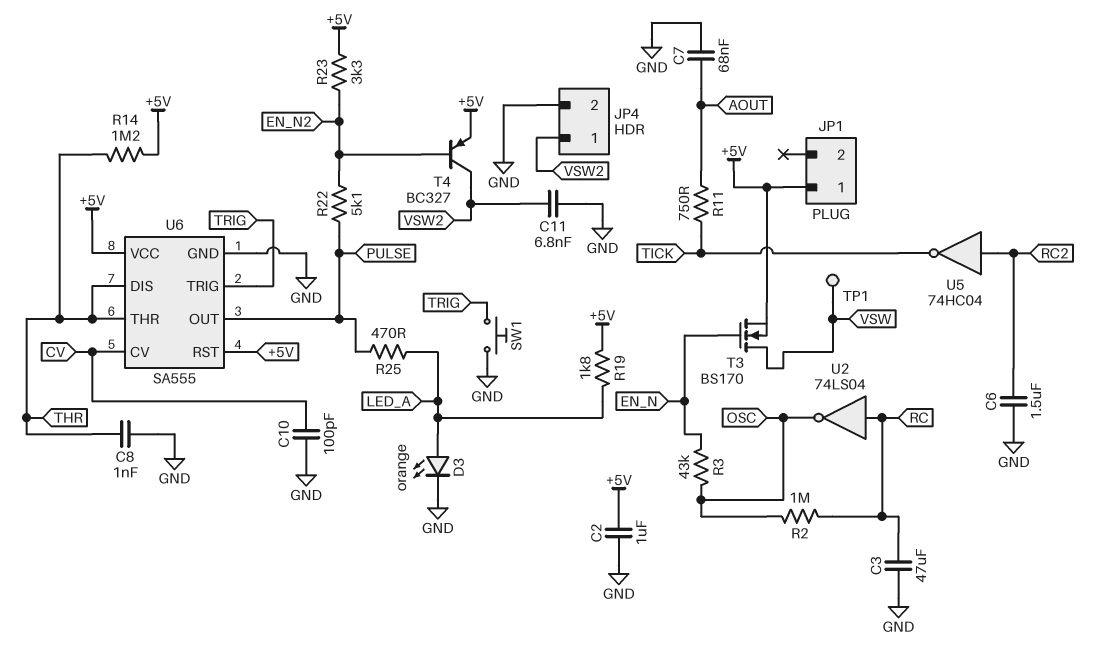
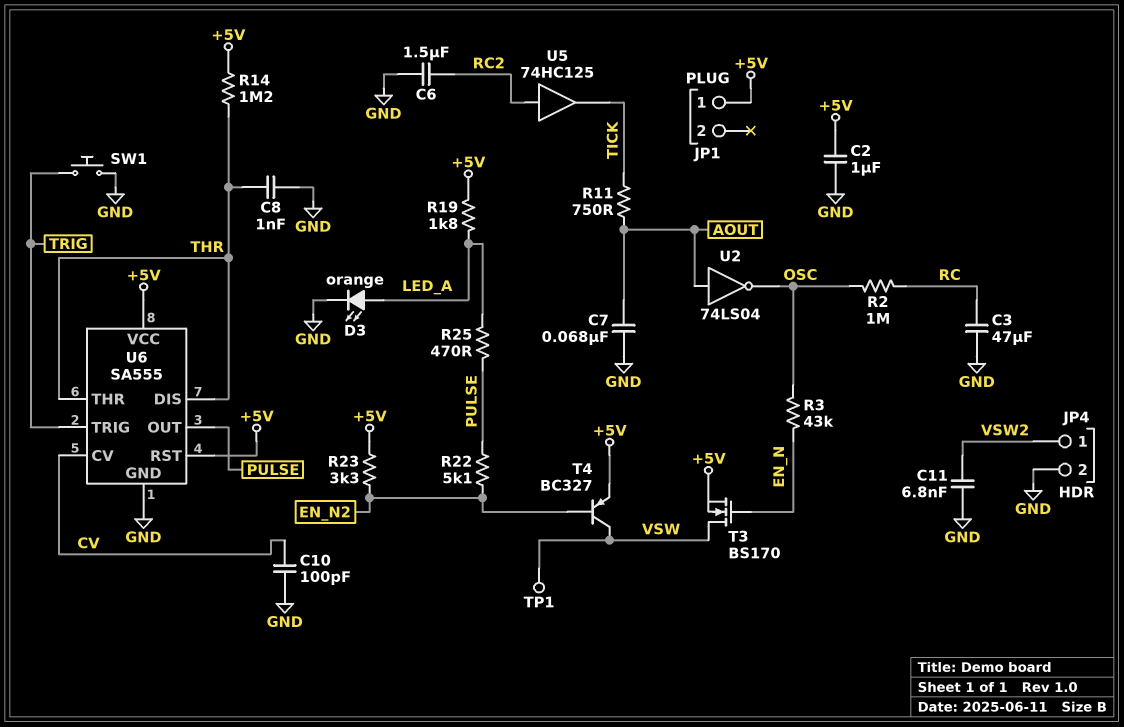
T4: PNP BC327 (B EN_N2, C VSW2, E +5V) -> PNP BC327 (B EN_N2, C VSW, E +5V)
U2: NOT 74LS04 (in RC, out OSC) -> NOT 74LS04 (in AOUT, out OSC)
U5: NOT 74HC04 (in RC2, out TICK) -> buffer 74HC125 (in RC2, out TICK)

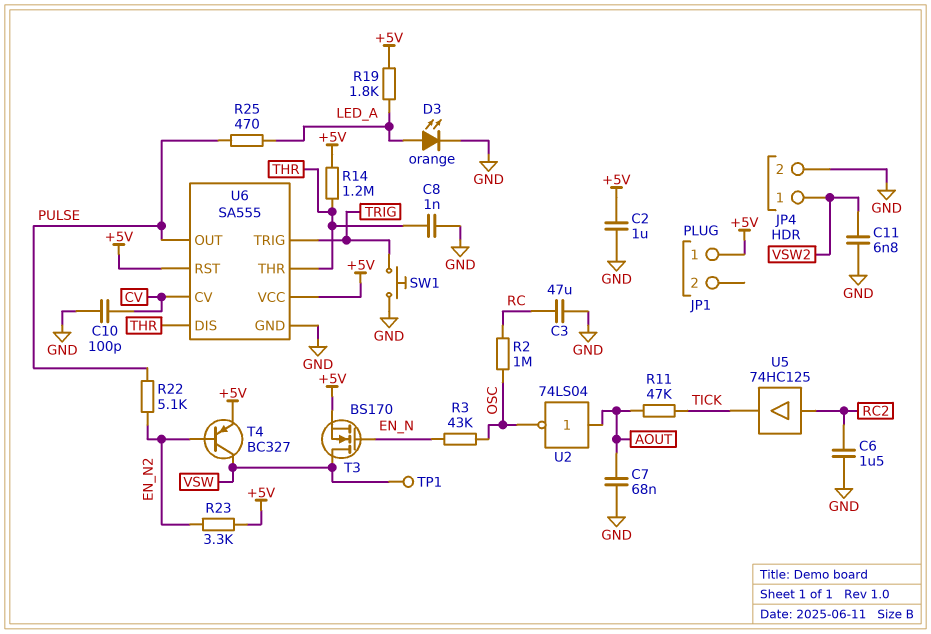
R11: 750 (AOUT, TICK) -> 47k (AOUT, TICK)

